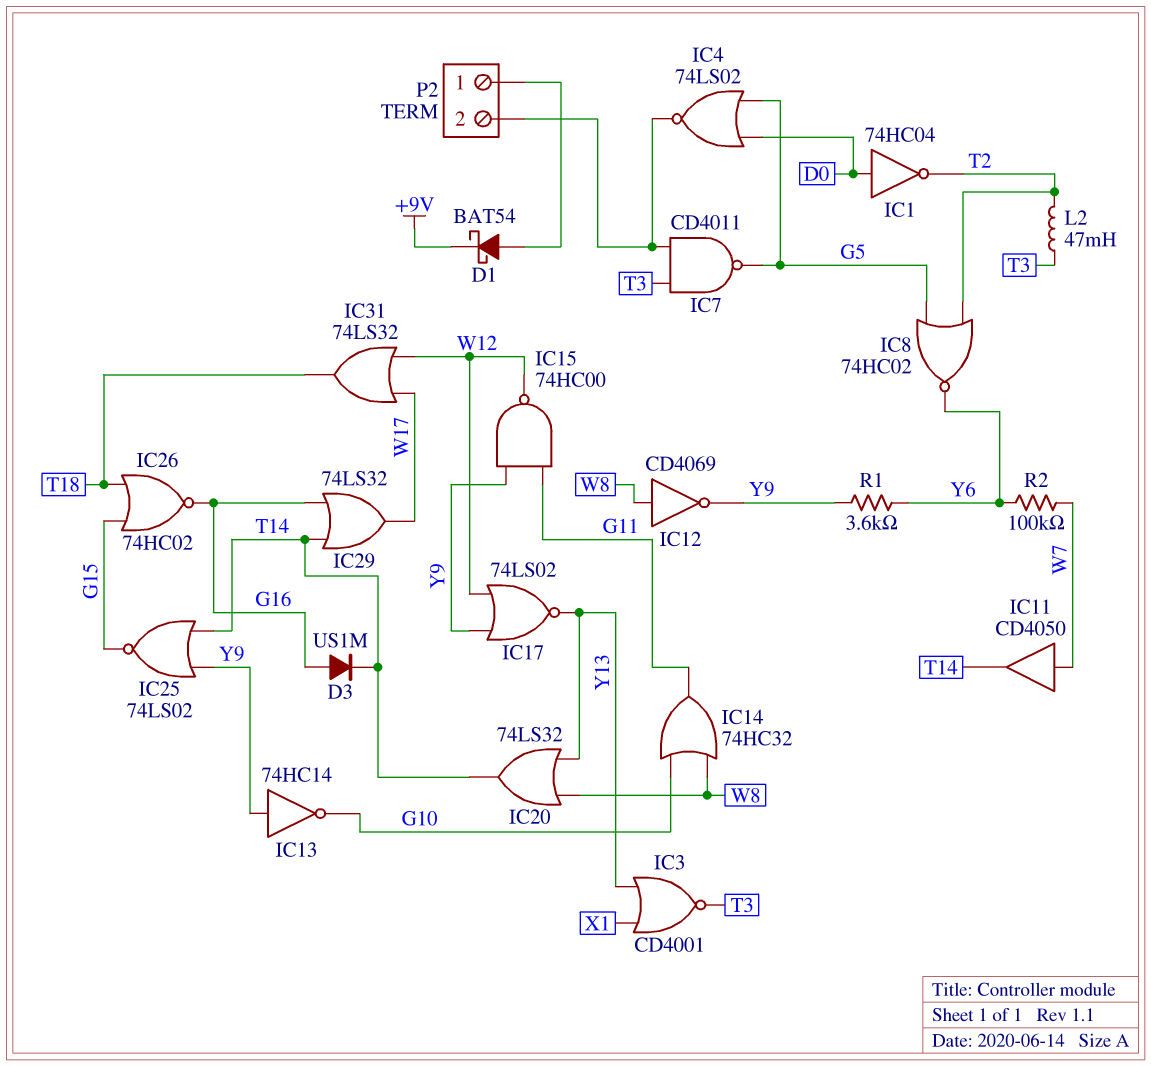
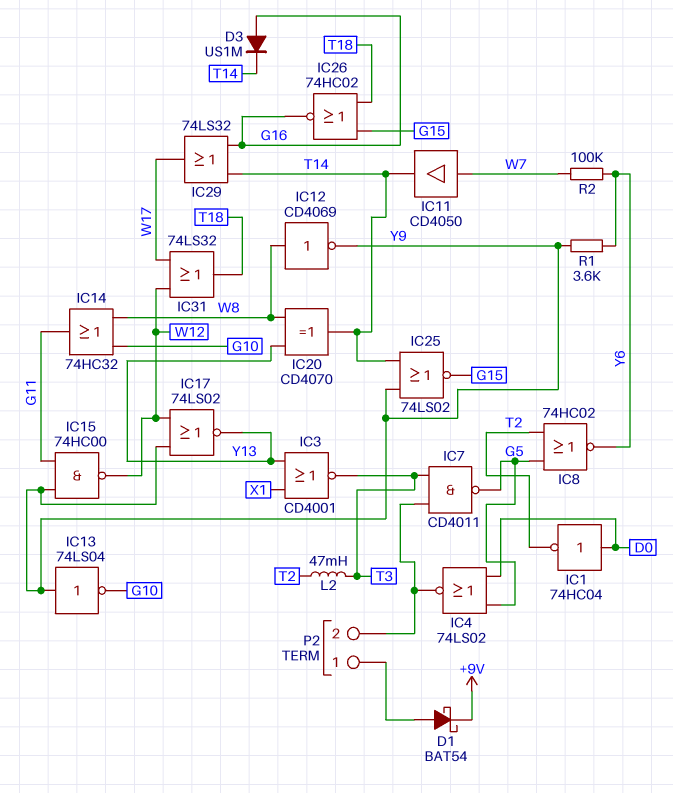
IC13: NOT 74HC14 (in Y9, out G10) -> NOT 74LS04 (in Y9, out G10)
IC20: OR 74LS32 (in W8, in Y13, out T14) -> XOR CD4070 (in W8, in Y13, out T14)

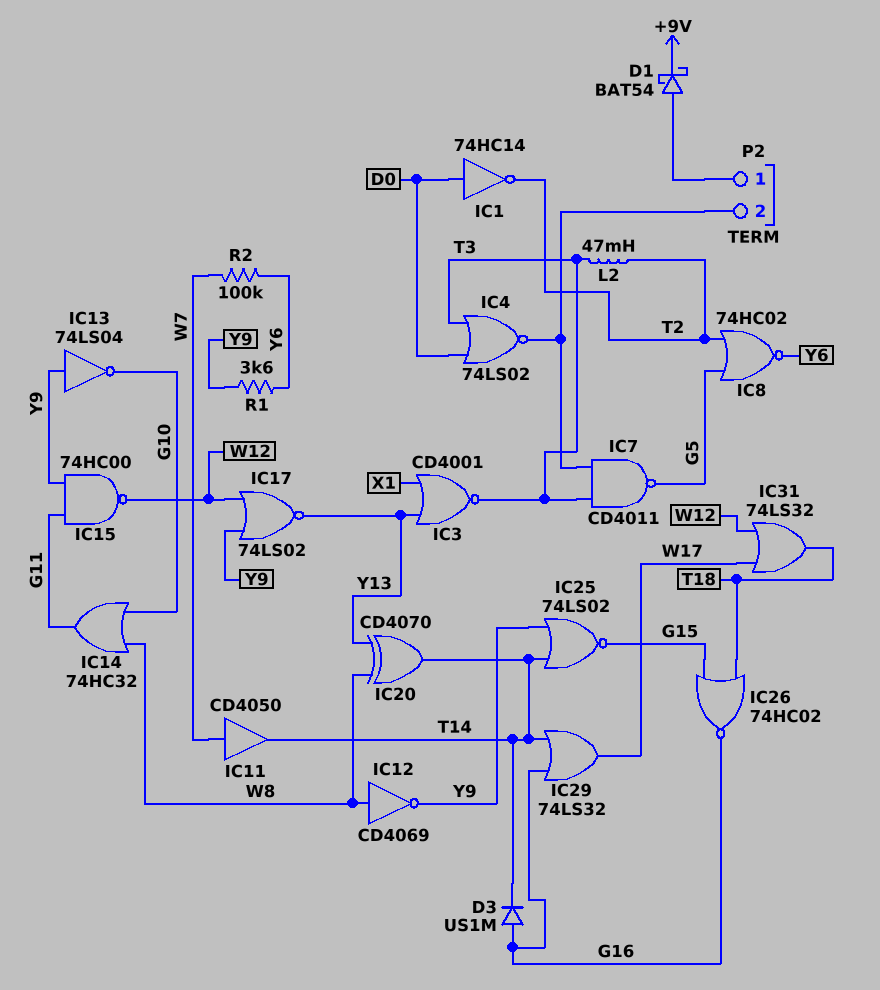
IC1: NOT 74HC04 (in D0, out T2) -> NOT 74HC14 (in D0, out T2)
IC4: NOR 74LS02 (in D0, in G5, out P2/2) -> NOR 74LS02 (in D0, in T3, out P2/2)

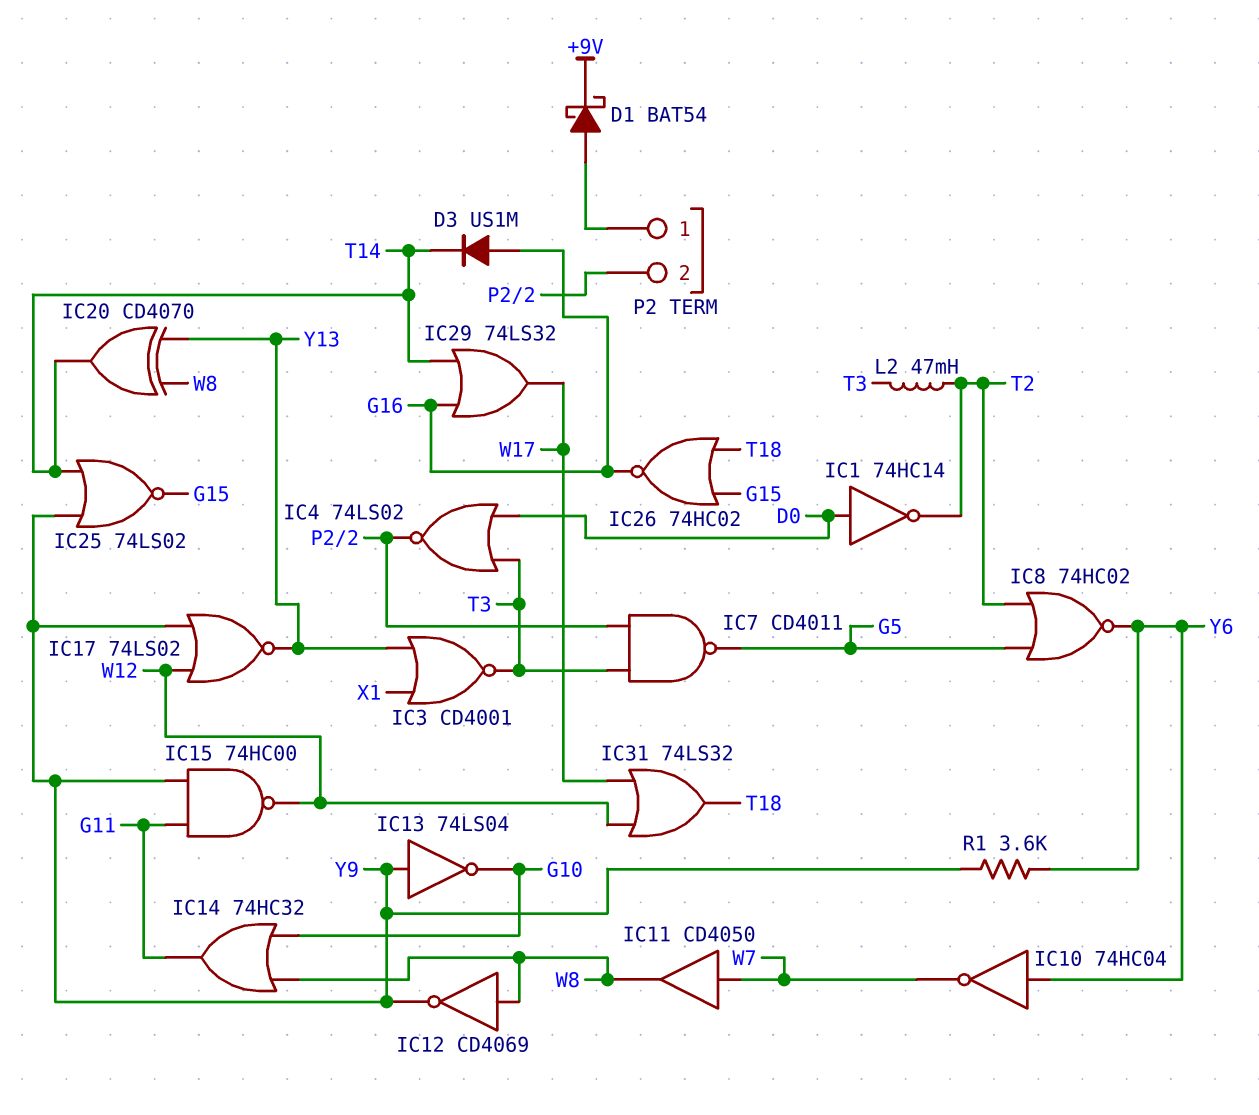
IC10: none -> NOT 74HC04 (in Y6, out W7)
IC11: buffer CD4050 (in W7, out T14) -> buffer CD4050 (in W7, out W8)
R2: 100k (W7, Y6) -> none

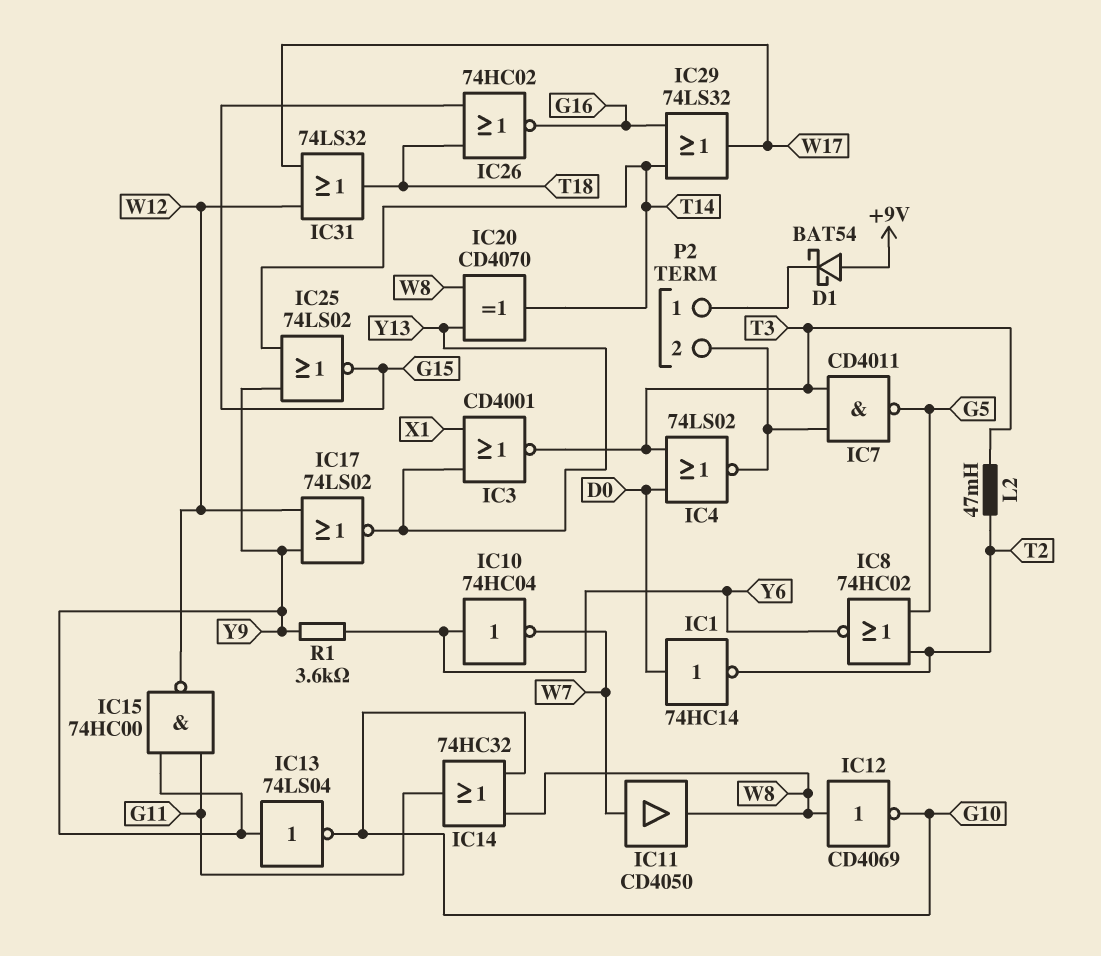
D1: schottky BAT54 (A P2/1, K +9V) -> schottky BAT54 (A +9V, K P2/1)
D3: diode US1M (A G16, K T14) -> none
IC12: NOT CD4069 (in W8, out Y9) -> NOT CD4069 (in W8, out G10)

